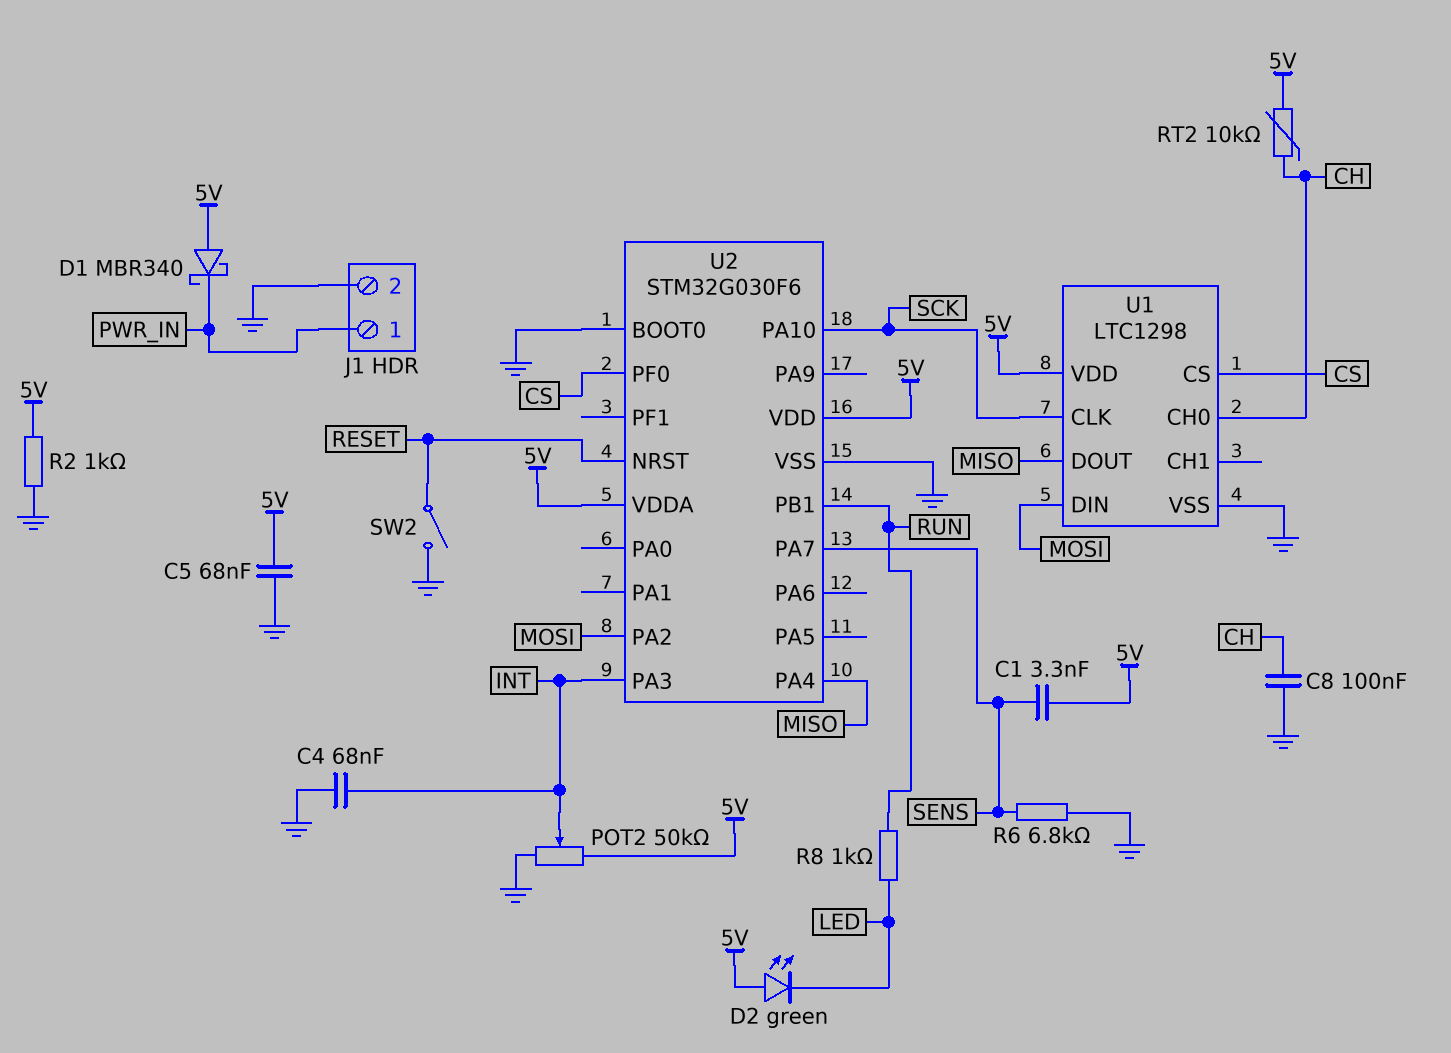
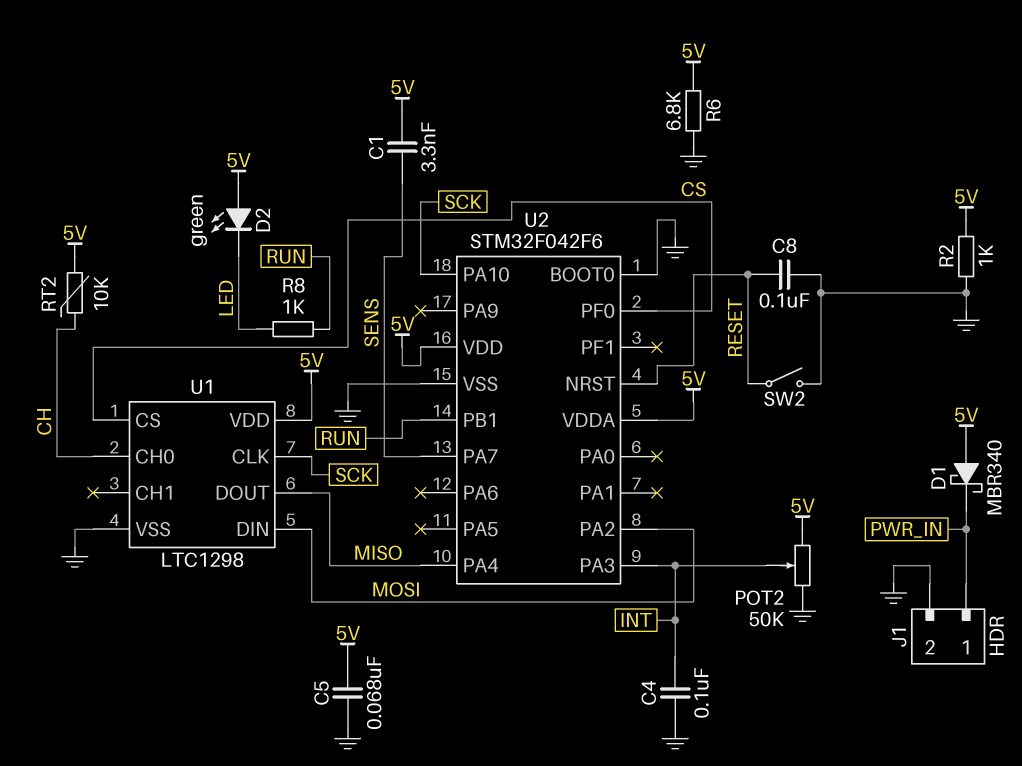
C4: 68nF (GND, INT) -> 100nF (GND, INT)
C8: 100nF (CH, GND) -> 100nF (GND, RESET)
R6: 6.8k (GND, SENS) -> 6.8k (5V, GND)
U2: STM32G030F6 -> STM32F042F6

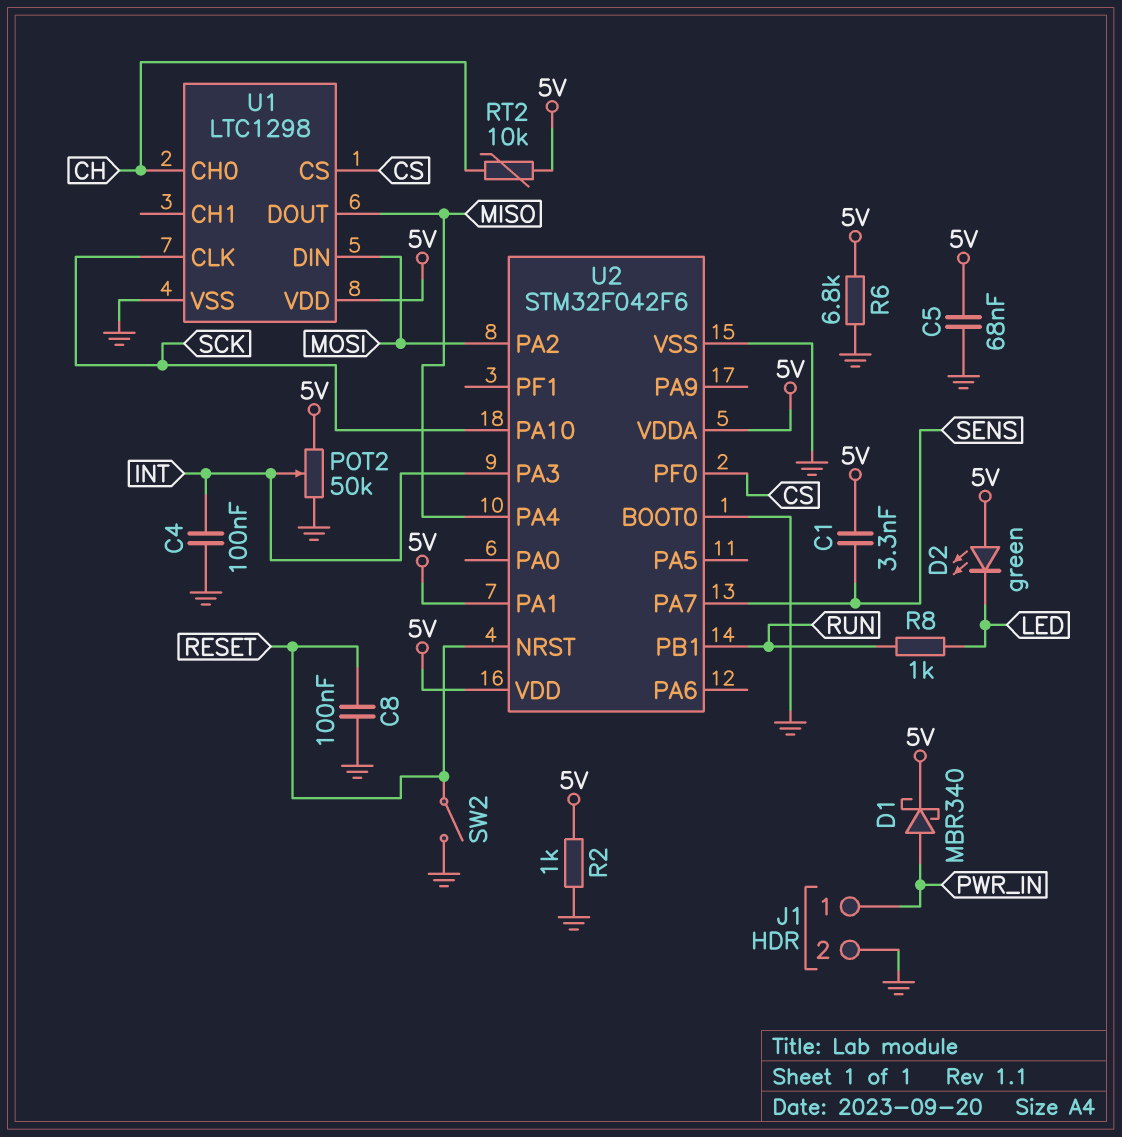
D1: schottky MBR340 (A 5V, K PWR_IN) -> schottky MBR340 (A PWR_IN, K 5V)
U2 pin PA1: none -> 5V

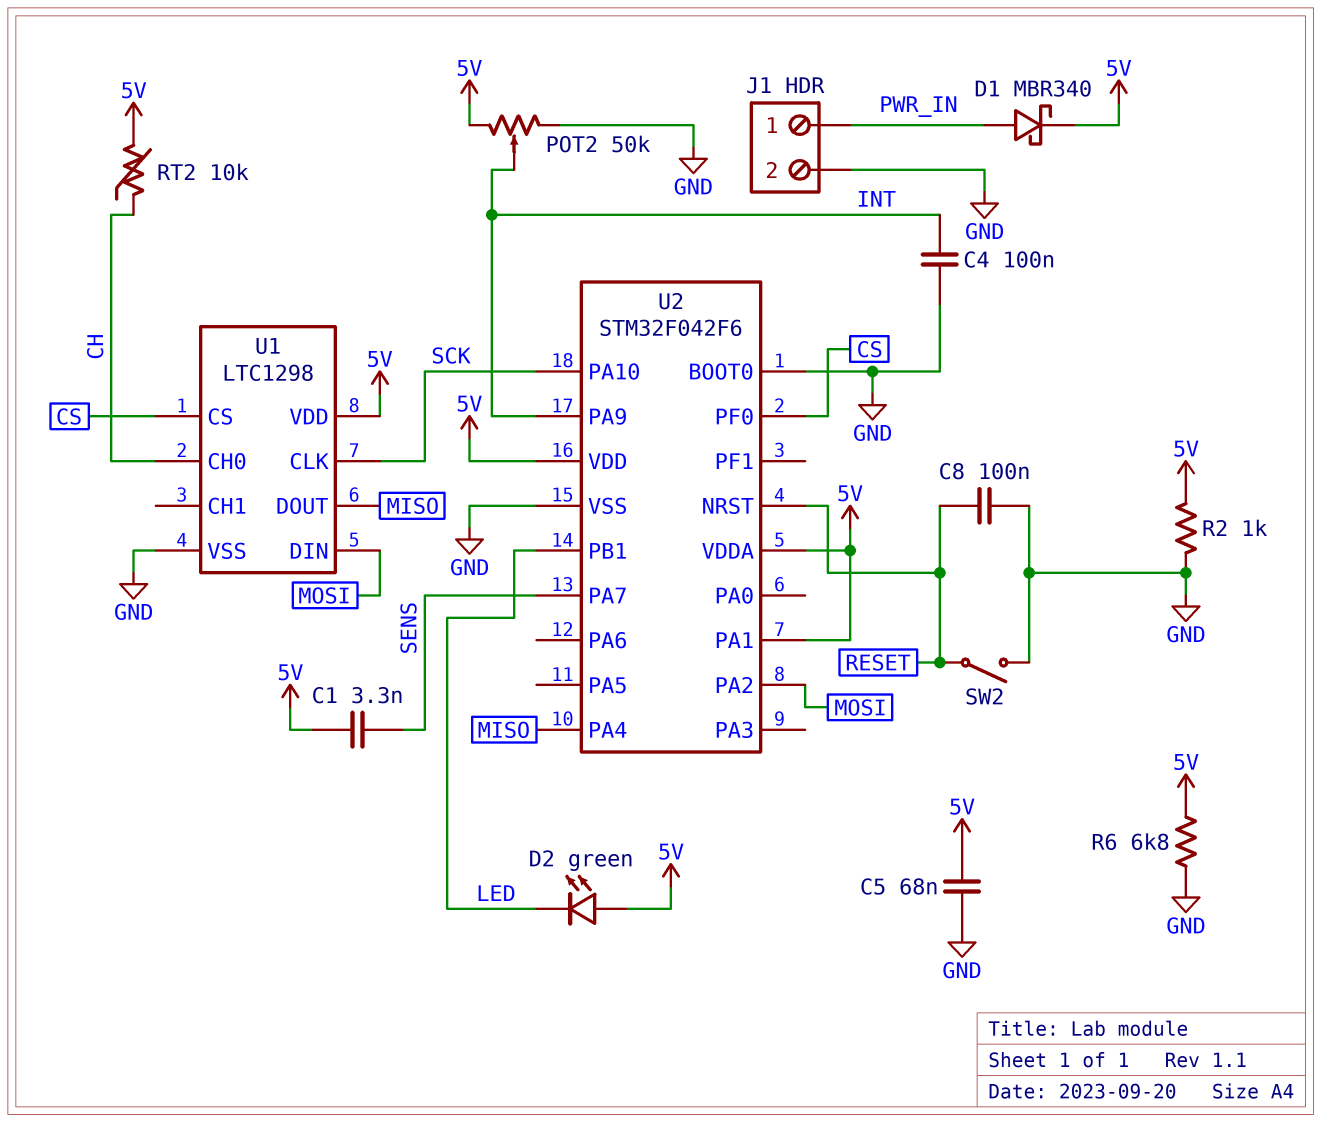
R8: 1k (LED, RUN) -> none
U2 pin PA3: INT -> none
U2 pin PA9: none -> INT
U2 pin PB1: RUN -> LED

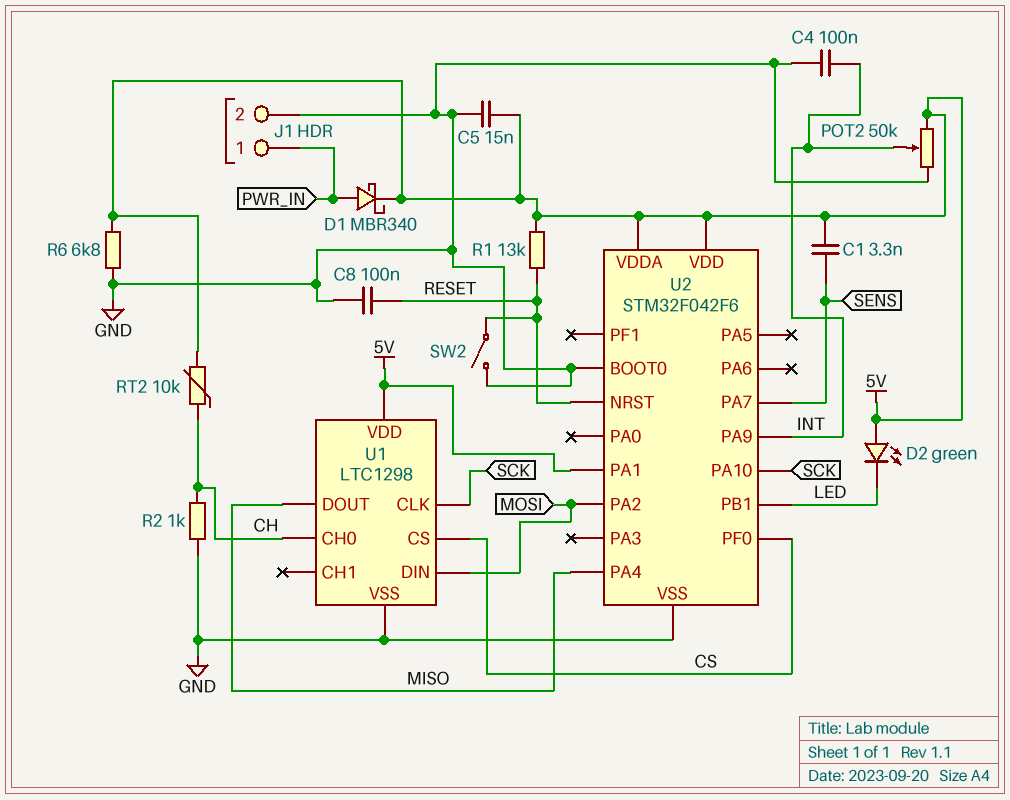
C5: 68nF (5V, GND) -> 15nF (5V, GND)
R1: none -> 13k (5V, RESET)
R2: 1k (5V, GND) -> 1k (CH, GND)

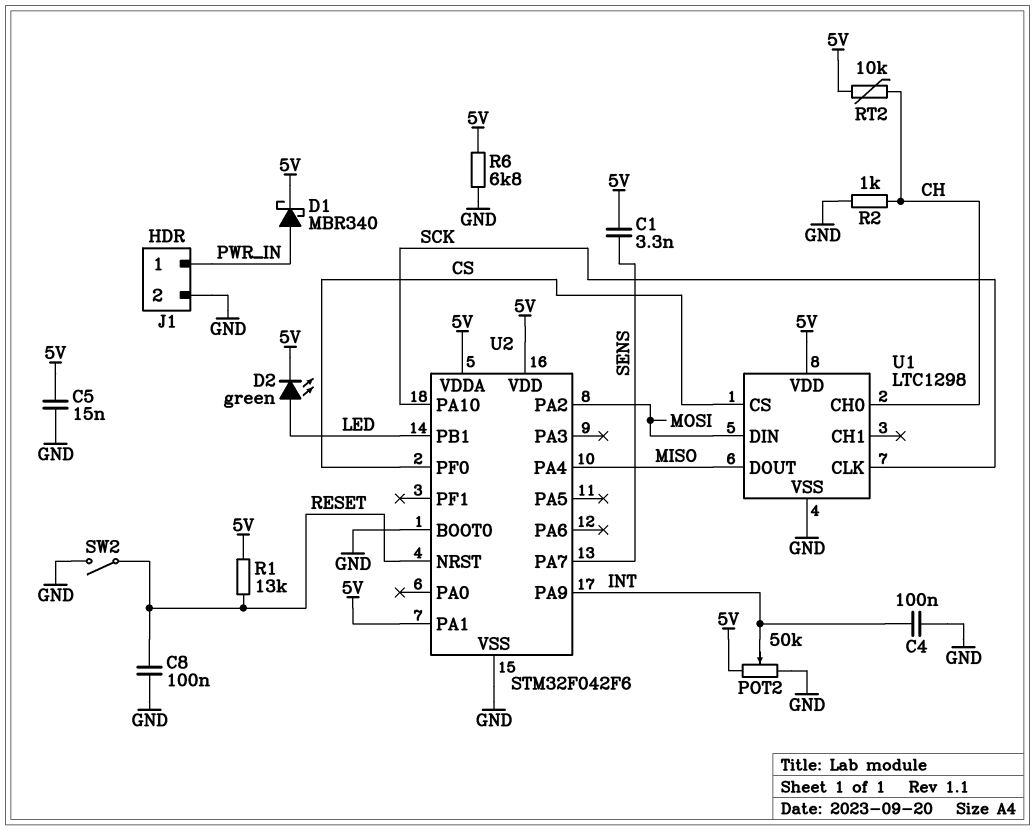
D2: LED green (A 5V, K LED) -> LED green (A LED, K 5V)

